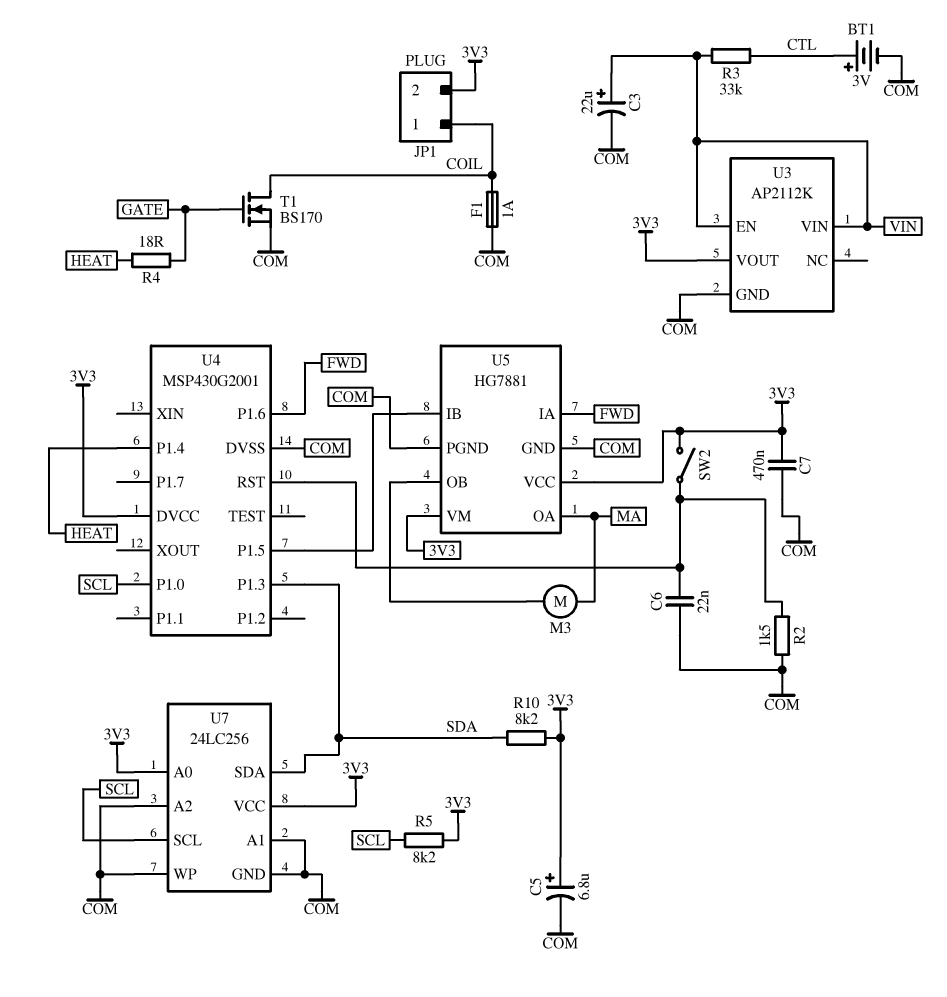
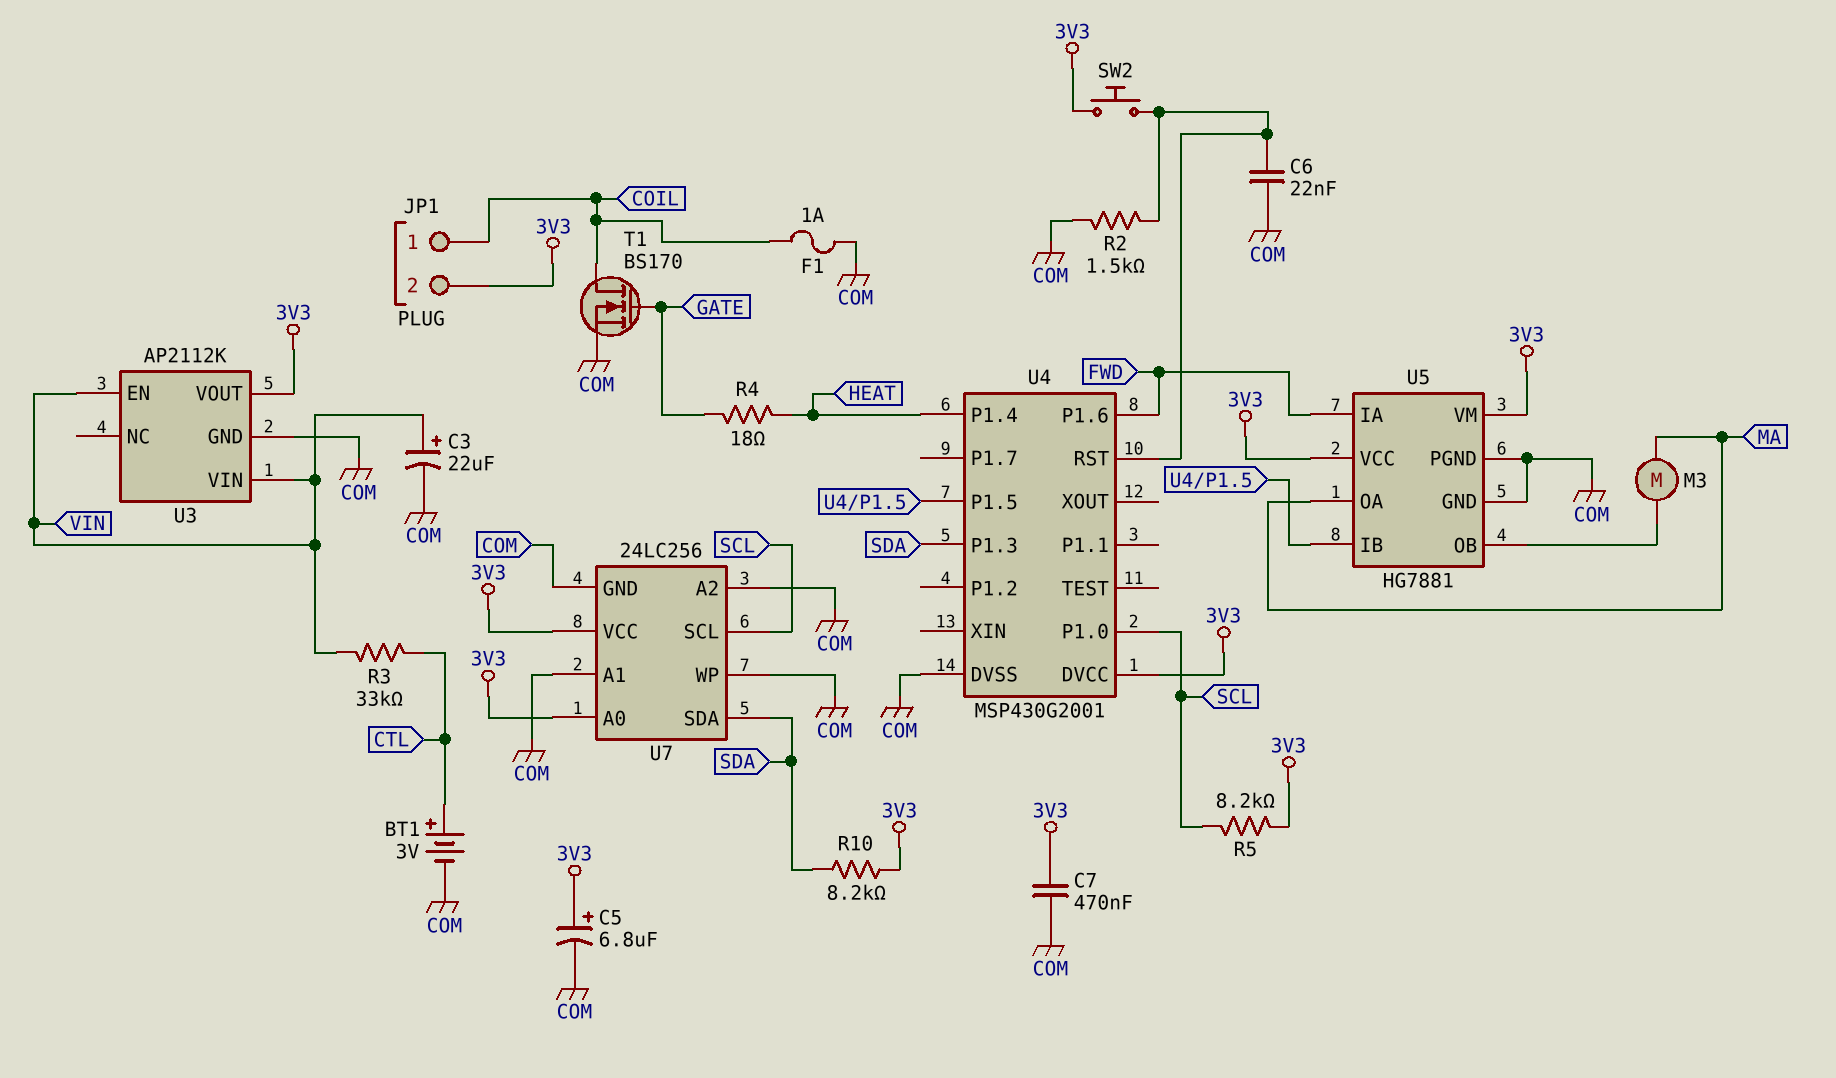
SW2: switch (3V3, U4/RST) -> button (3V3, U4/RST)

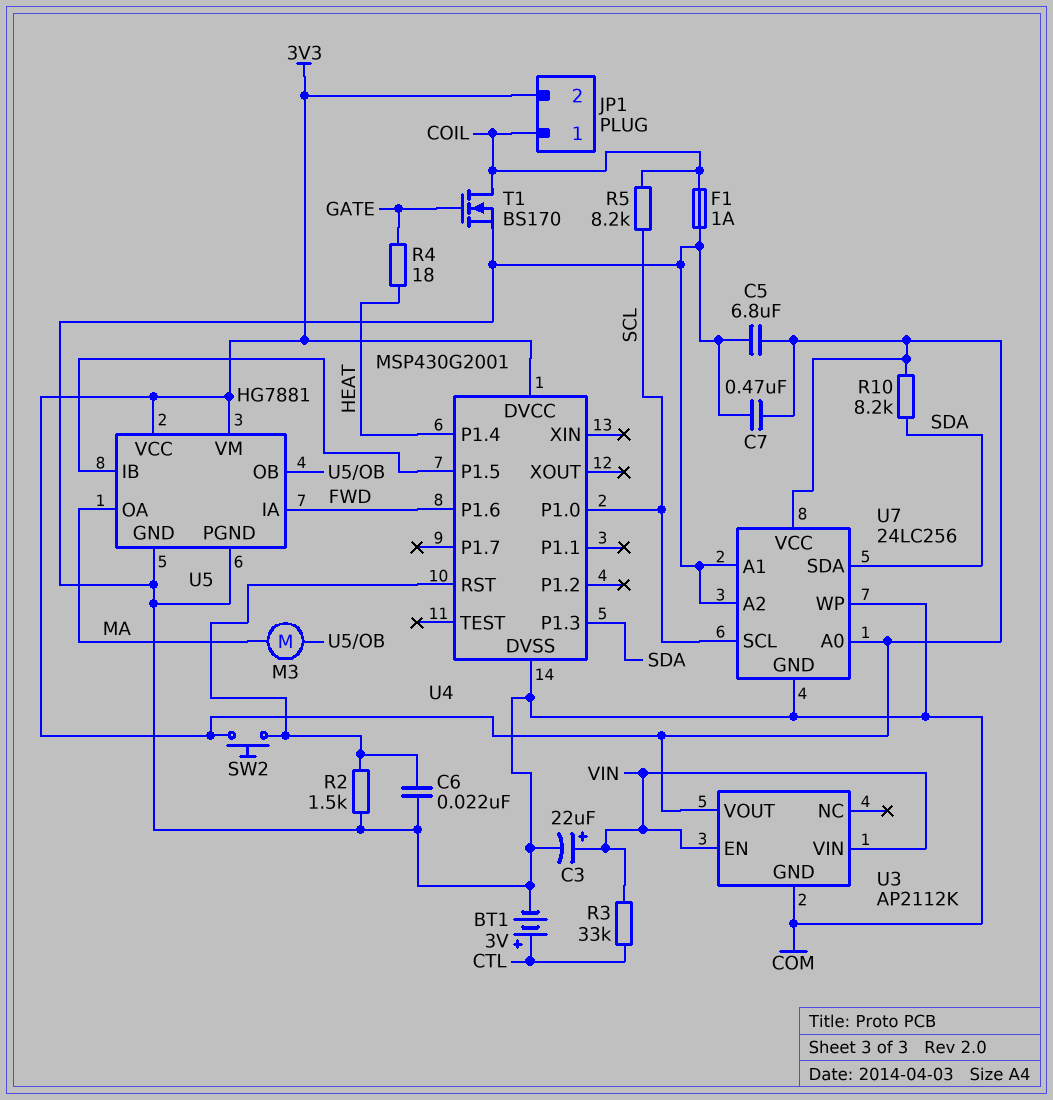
C5: 6.8uF (plus 3V3, minus COM) -> 6.8uF (3V3, COM)
R5: 8.2k (3V3, SCL) -> 8.2k (COIL, SCL)

